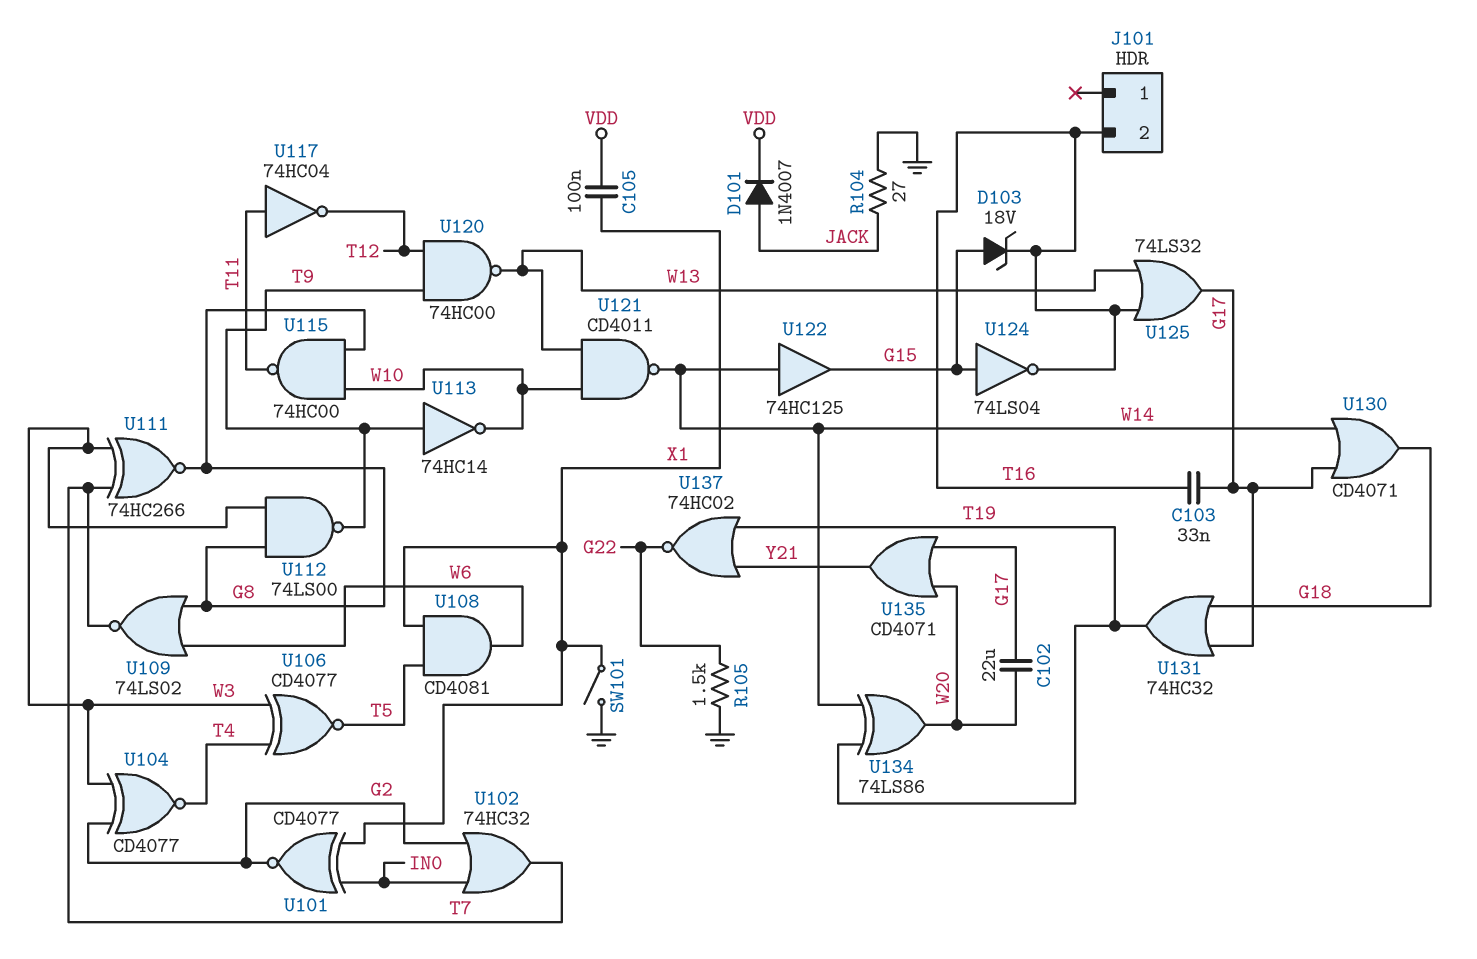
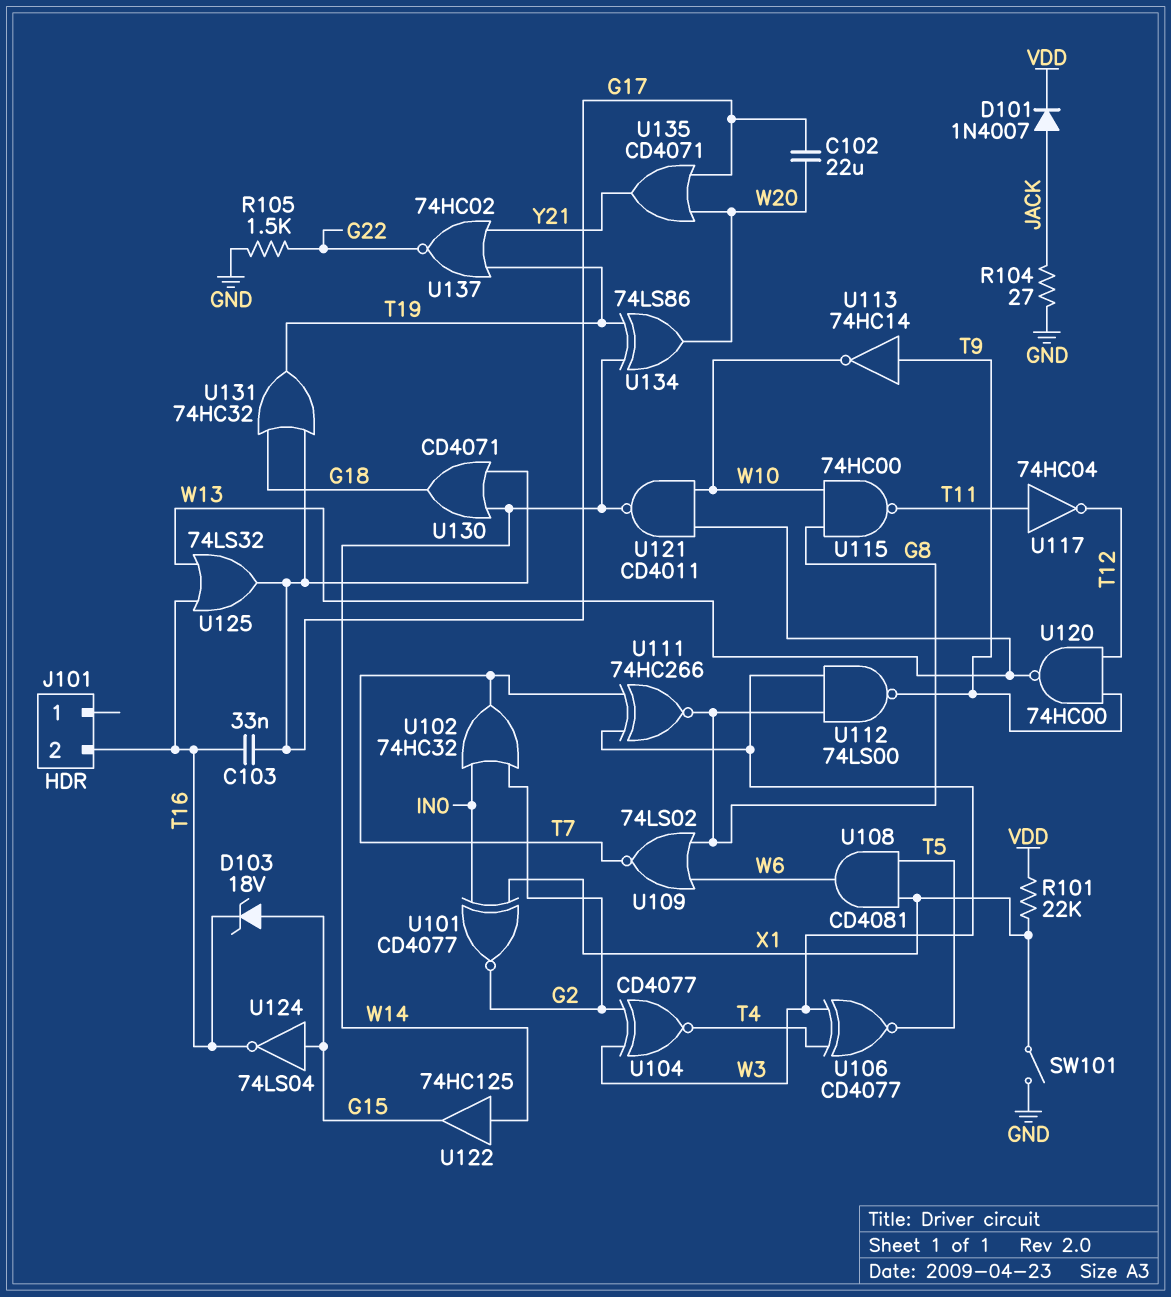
C105: 100nF (VDD, X1) -> none
R101: none -> 22k (VDD, X1)

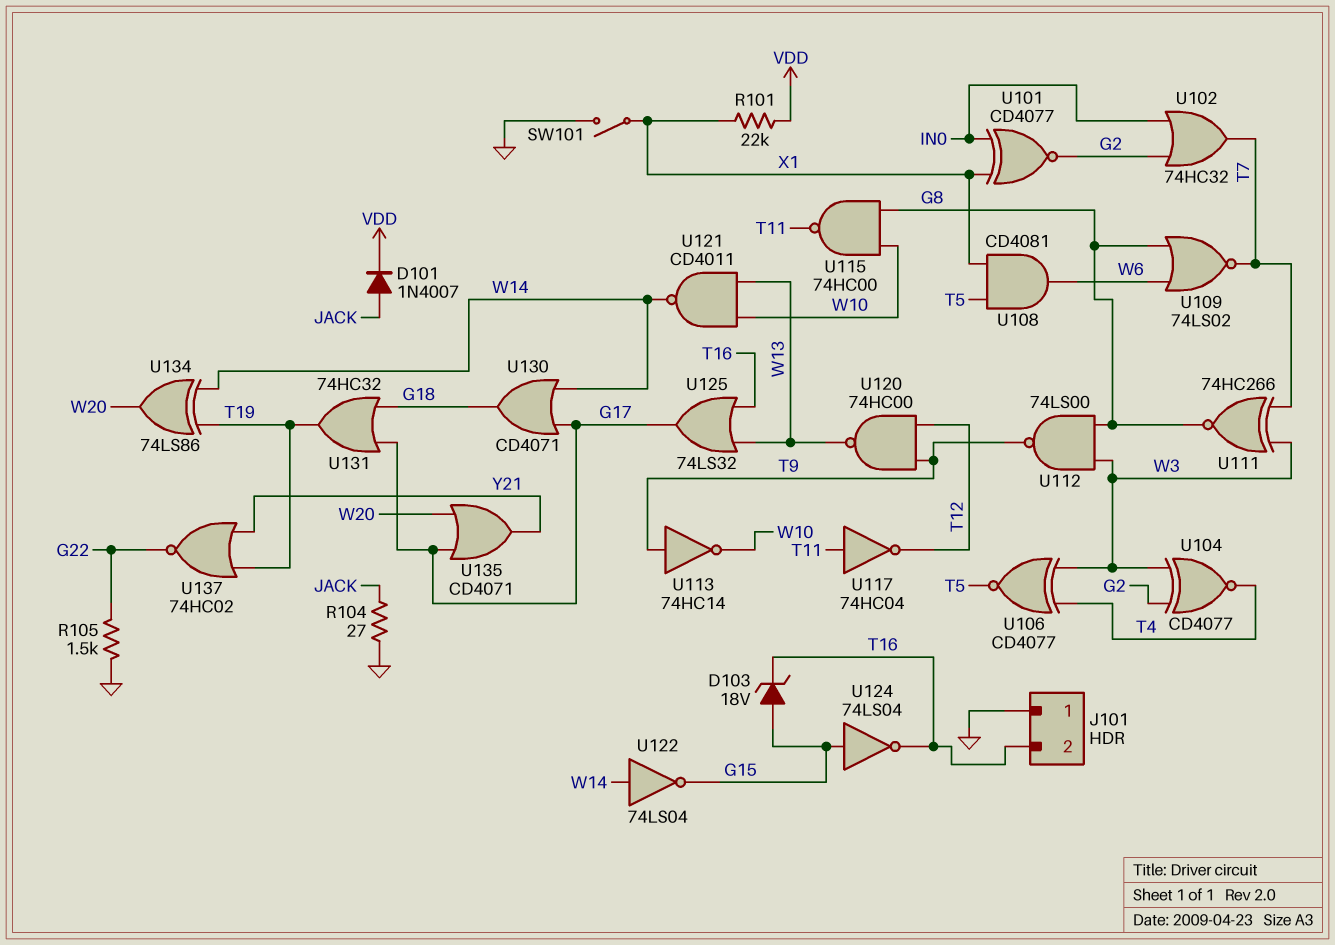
C102: 22uF (G17, W20) -> none
C103: 33nF (G17, T16) -> none
J101 pin 1: none -> GND
U122: buffer 74HC125 (in W14, out G15) -> NOT 74LS04 (in W14, out G15)

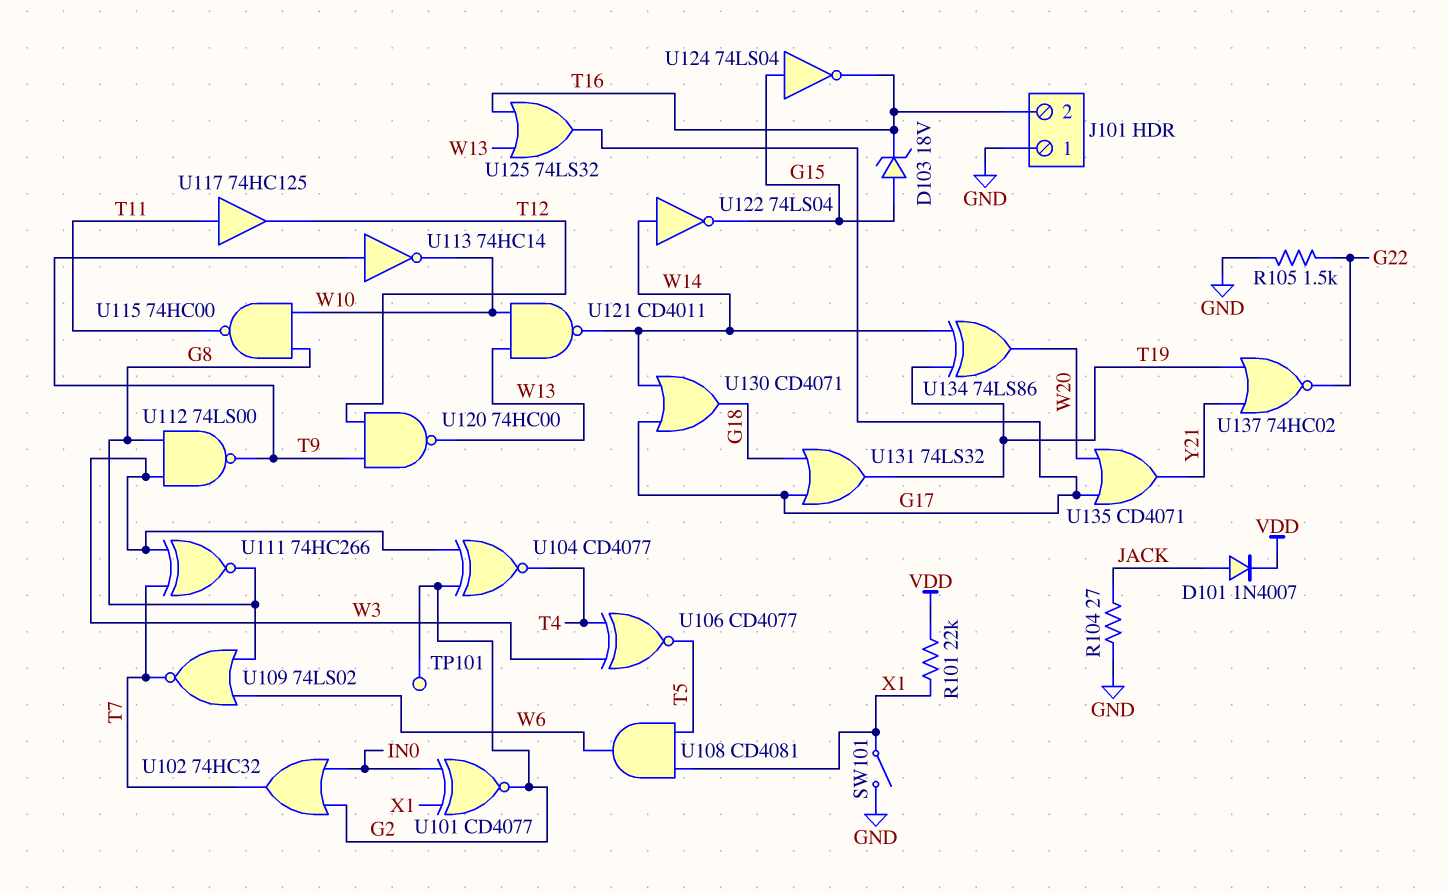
TP101: none -> test point (G2)
U117: NOT 74HC04 (in T11, out T12) -> buffer 74HC125 (in T11, out T12)
U131: OR 74HC32 (in G17, in G18, out T19) -> OR 74LS32 (in G17, in G18, out T19)

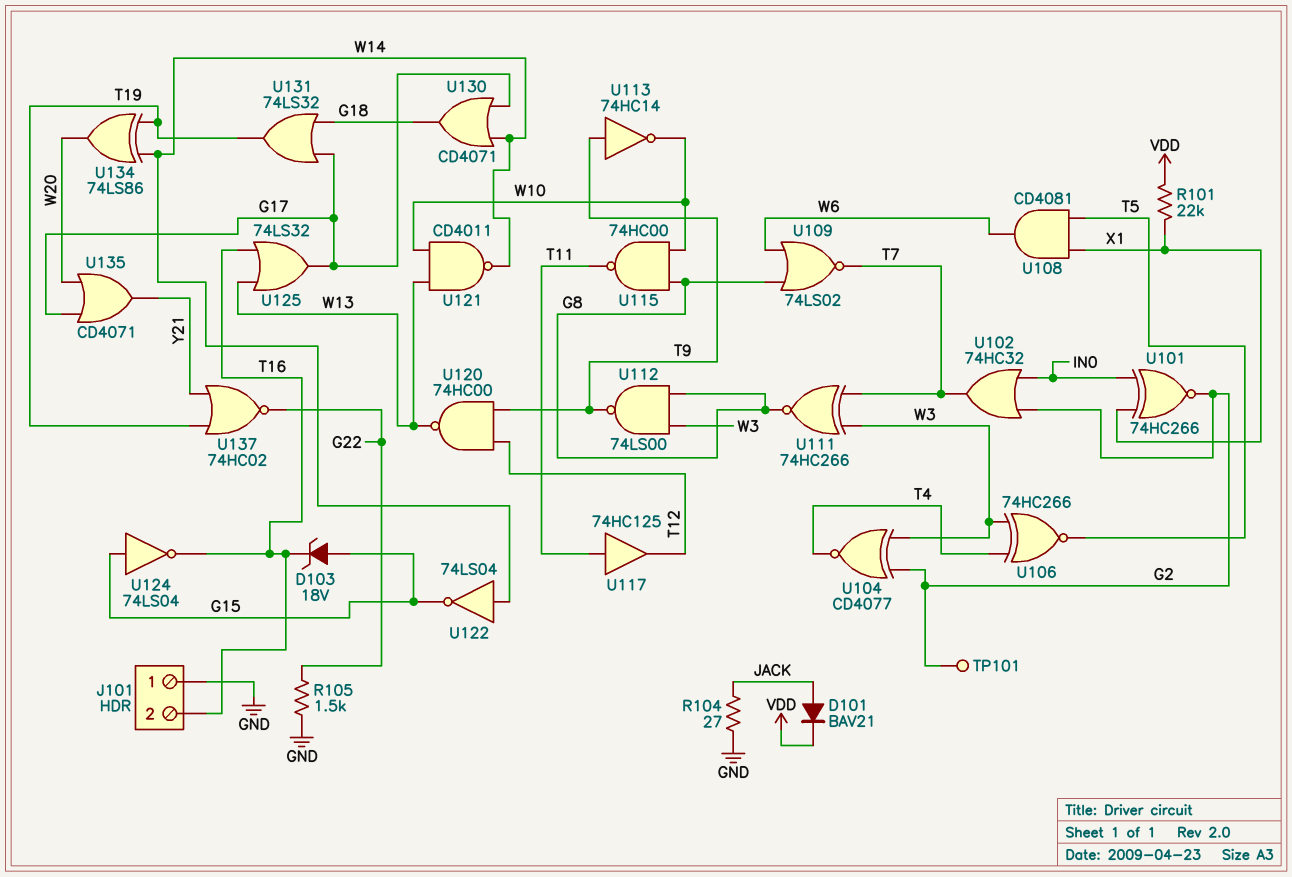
D101: diode 1N4007 (A JACK, K VDD) -> diode BAV21 (A JACK, K VDD)
SW101: switch (GND, X1) -> none
U101: XNOR CD4077 (in IN0, in X1, out G2) -> XNOR 74HC266 (in IN0, in X1, out G2)
U106: XNOR CD4077 (in T4, in W3, out T5) -> XNOR 74HC266 (in T4, in W3, out T5)

